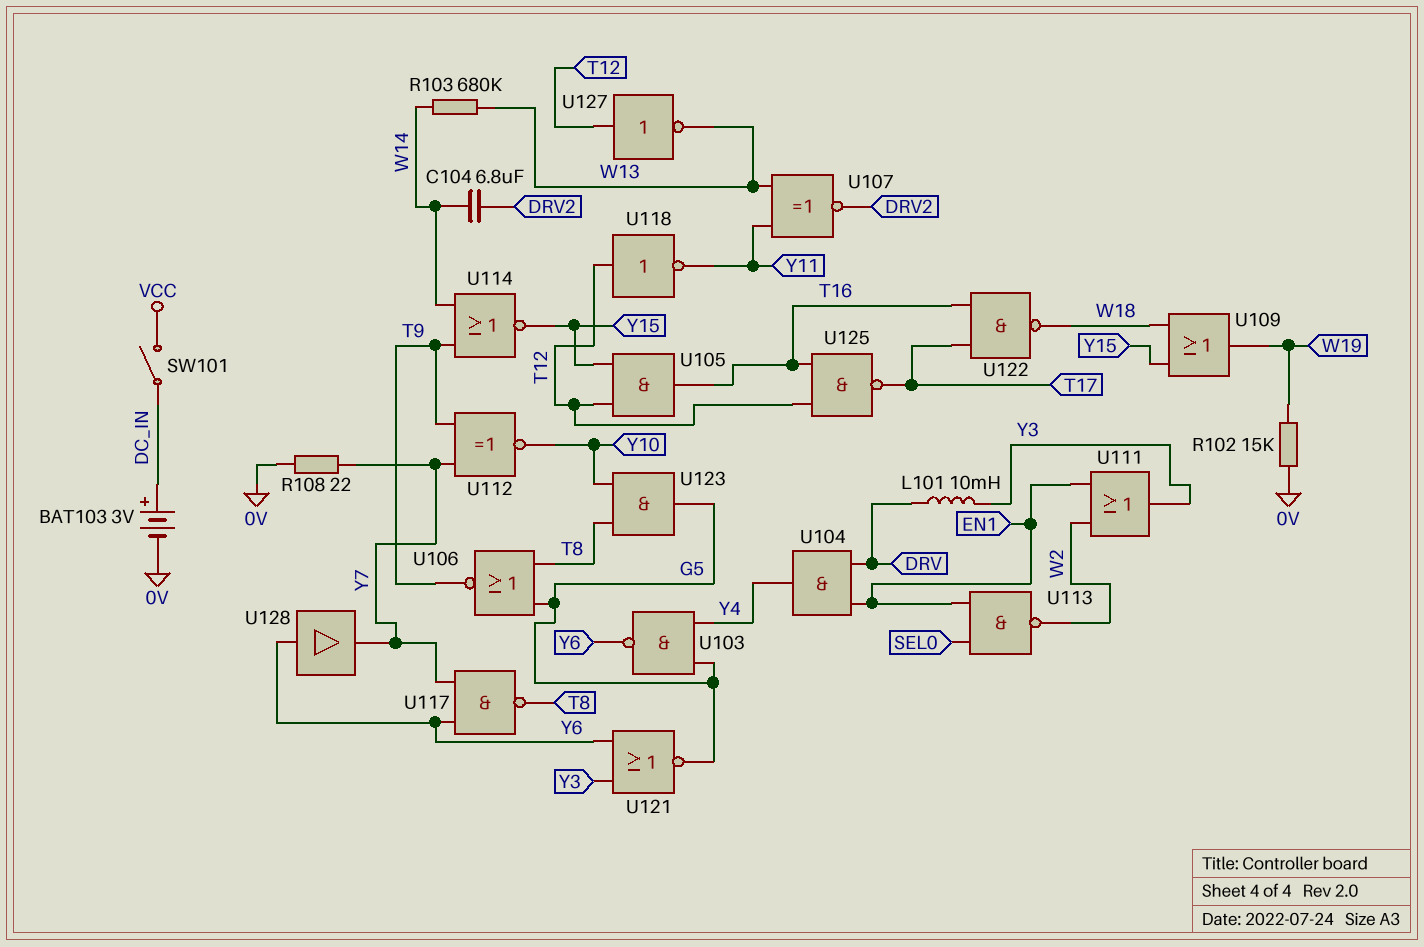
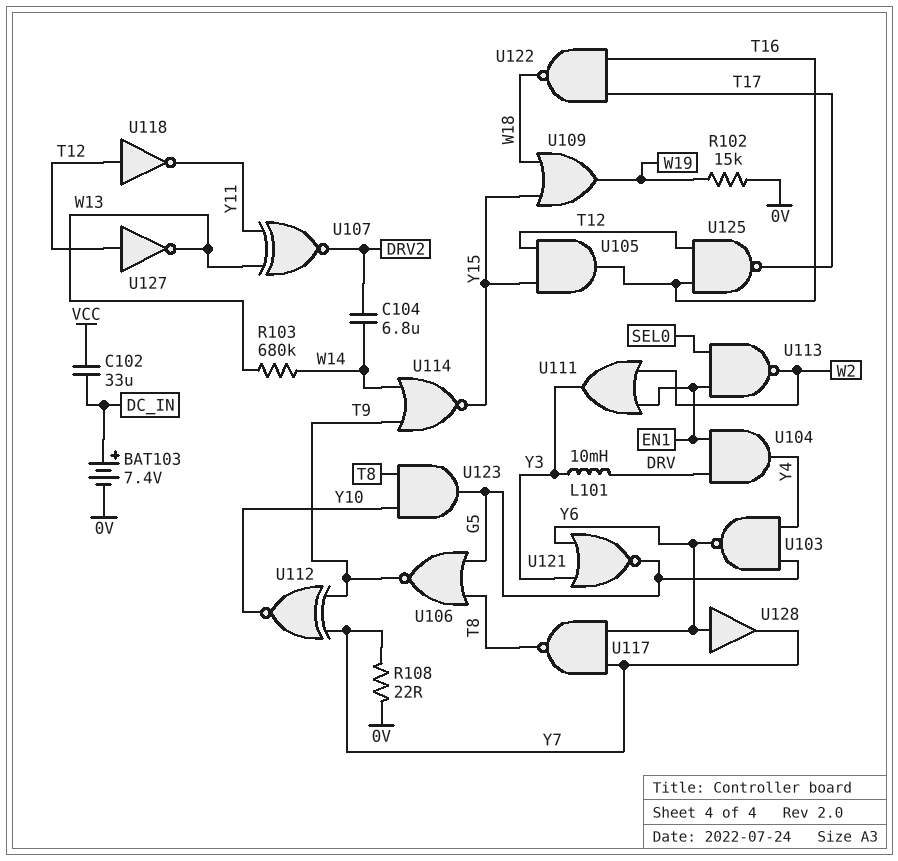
BAT103: 3V (plus DC_IN, minus 0V) -> 7.4V (plus DC_IN, minus 0V)
C102: none -> 33uF (DC_IN, VCC)
SW101: switch (DC_IN, VCC) -> none

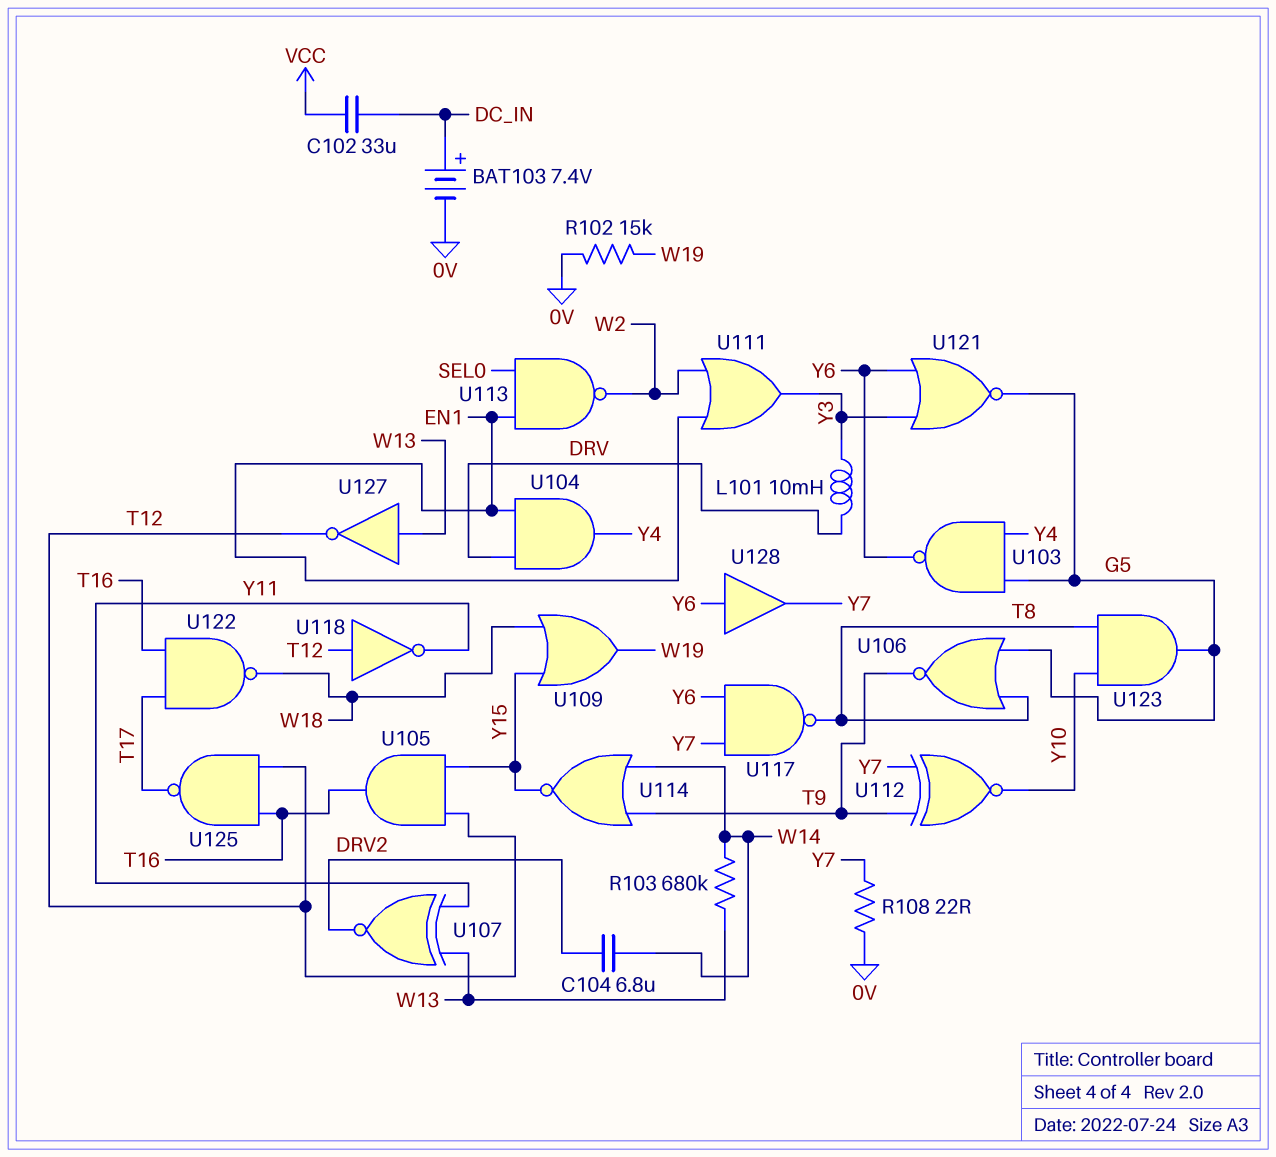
U127: NOT (in T12, out W13) -> NOT (in W13, out T12)

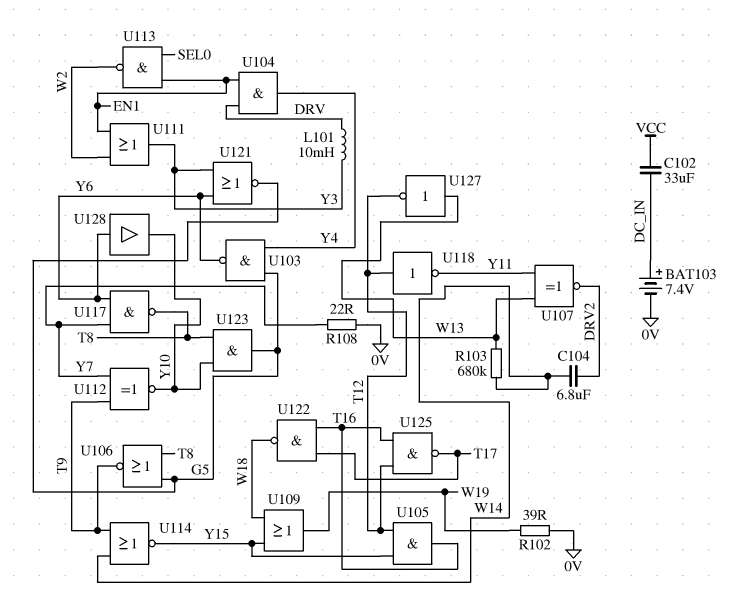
R102: 15k (0V, W19) -> 39 (0V, W19)
U128: buffer (in Y6, out Y7) -> buffer (in Y6, out Y10)

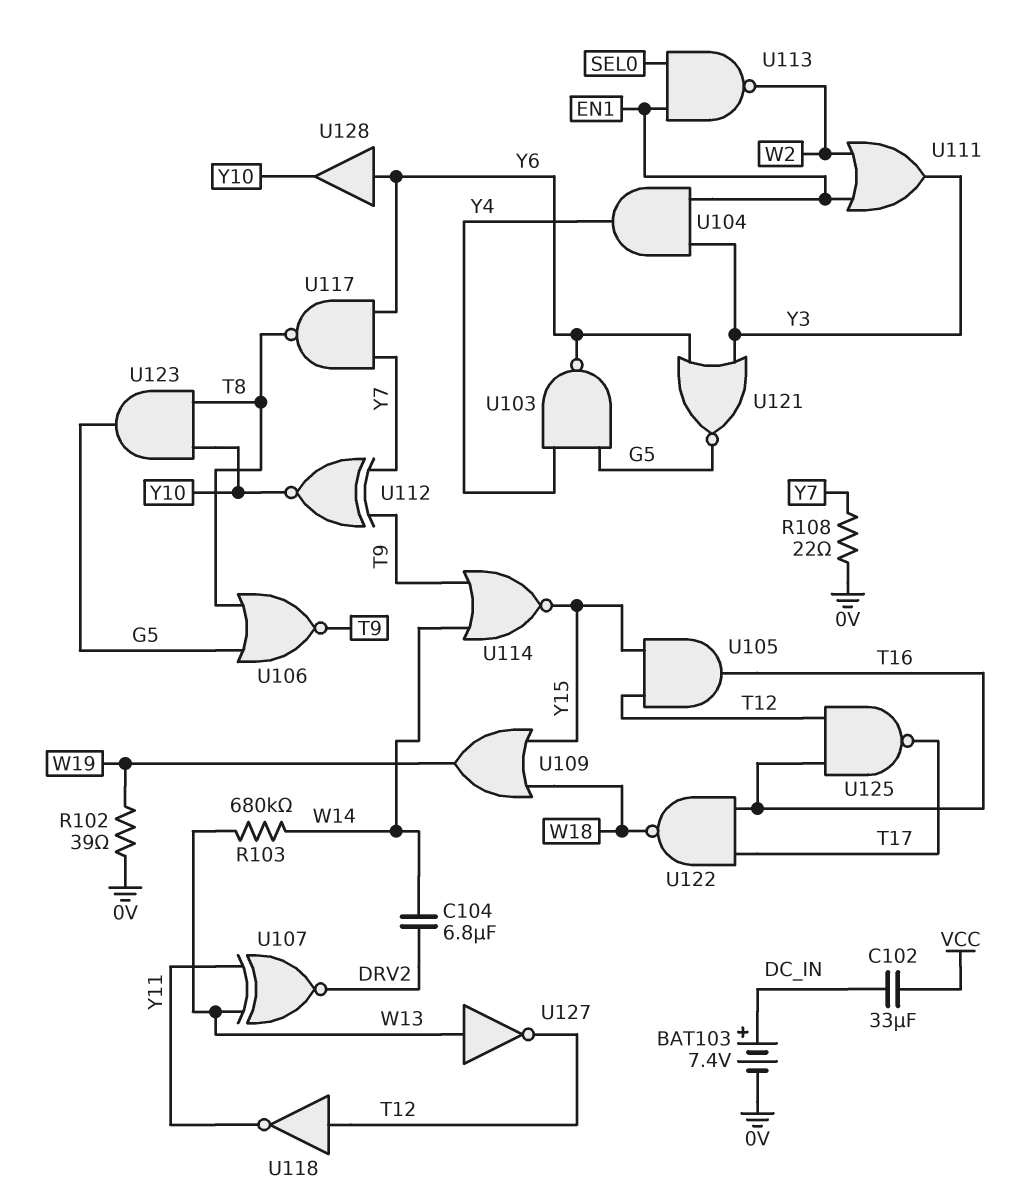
L101: 10mH (DRV, Y3) -> none
U104: AND (in DRV, in EN1, out Y4) -> AND (in EN1, in Y3, out Y4)

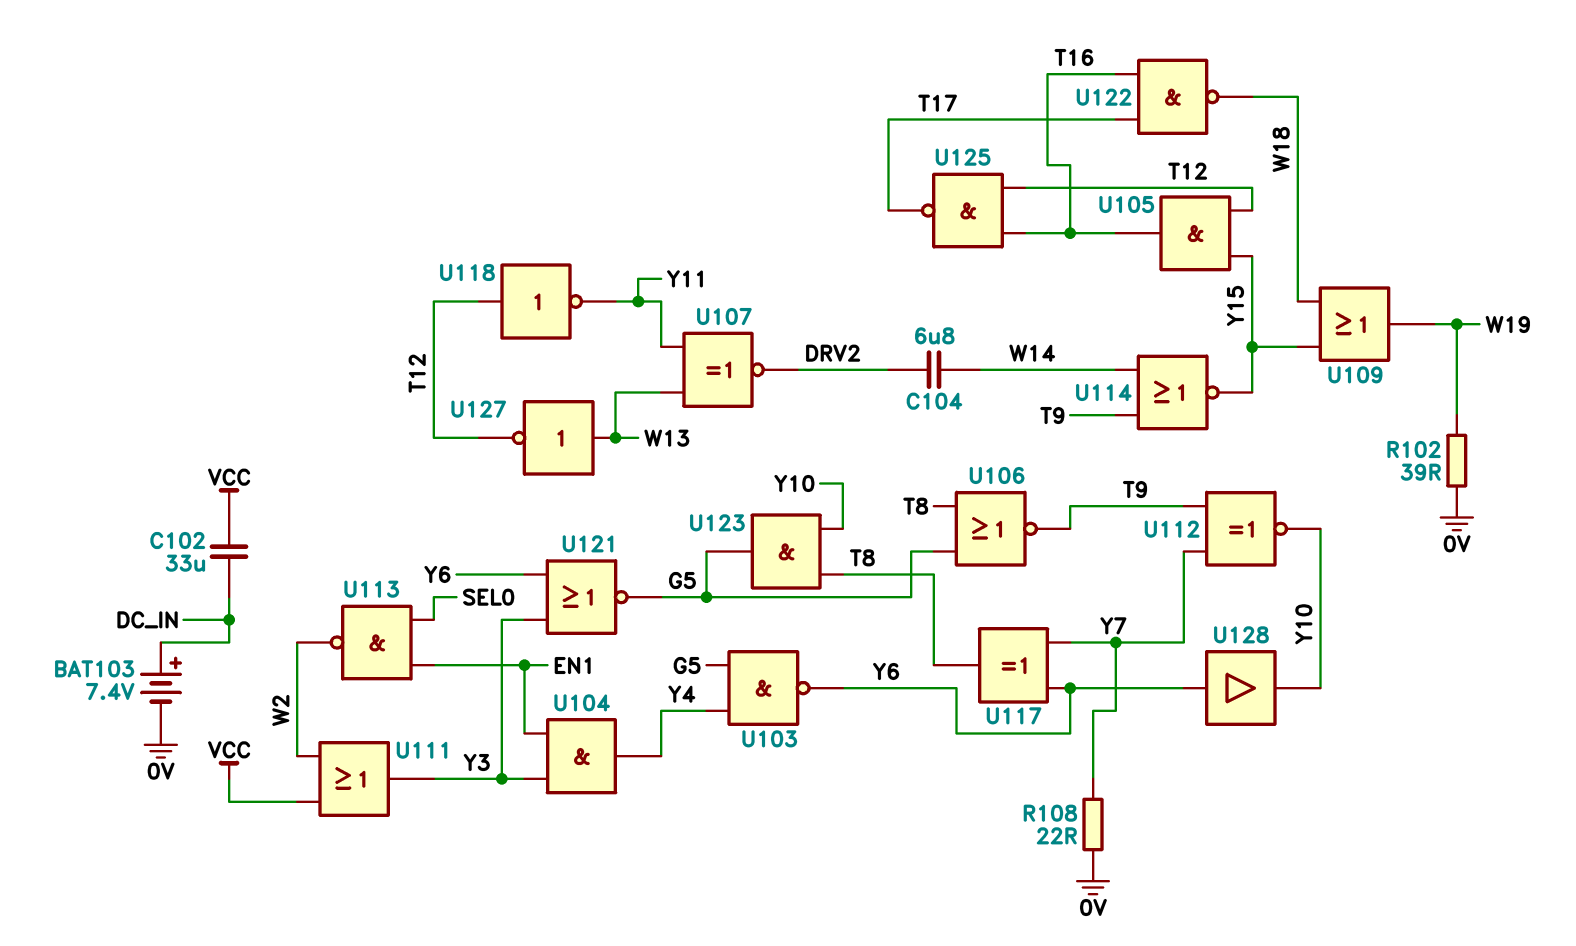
R103: 680k (W13, W14) -> none
U111: OR (in EN1, in W2, out Y3) -> OR (in VCC, in W2, out Y3)
U117: NAND (in Y6, in Y7, out T8) -> XOR (in Y6, in Y7, out T8)

